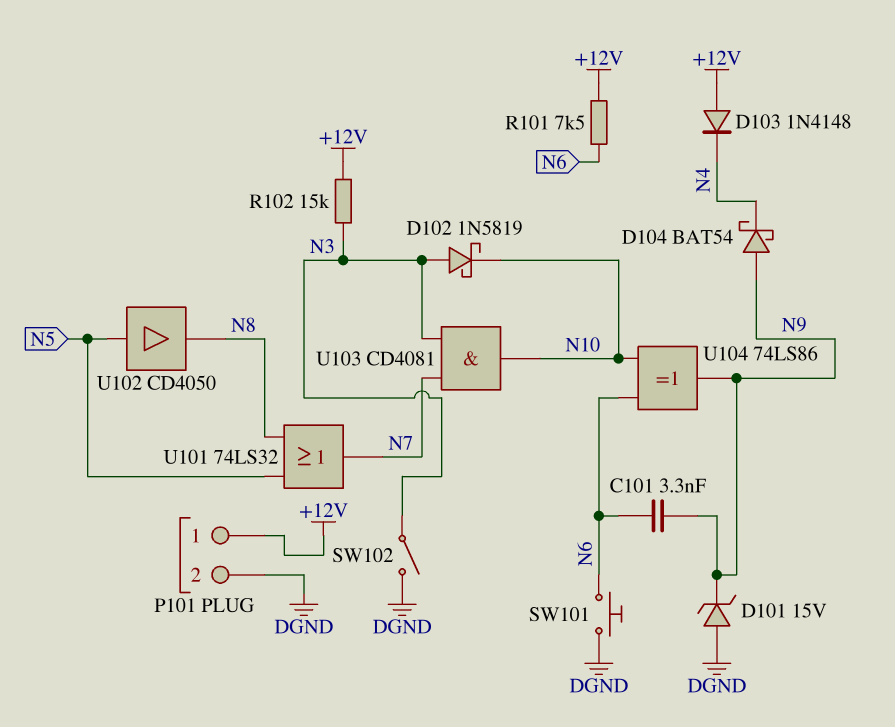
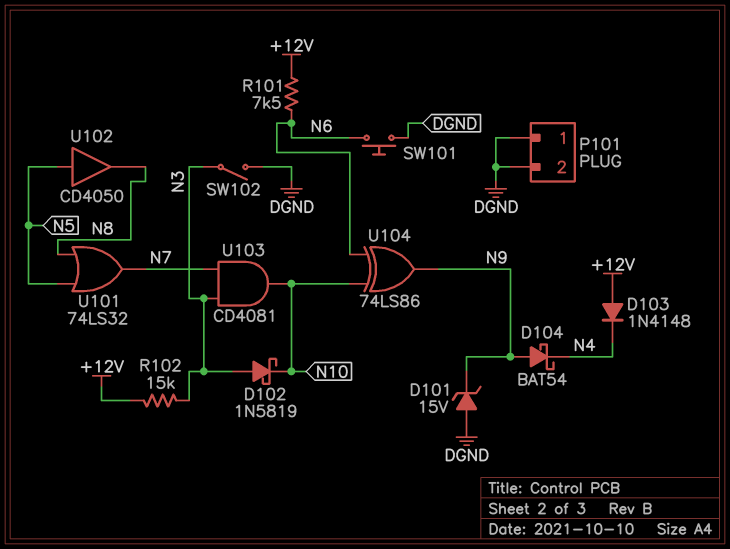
C101: 3.3nF (N6, N9) -> none
P101 pin 1: +12V -> DGND

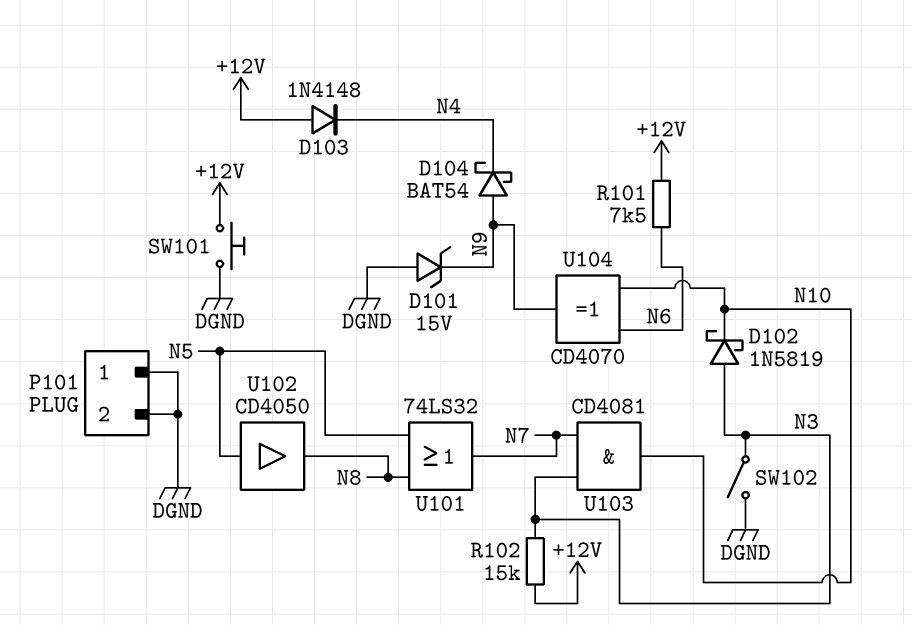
SW101: button (DGND, N6) -> button (+12V, DGND)
U104: XOR 74LS86 (in N6, in N10, out N9) -> XOR CD4070 (in N6, in N10, out N9)

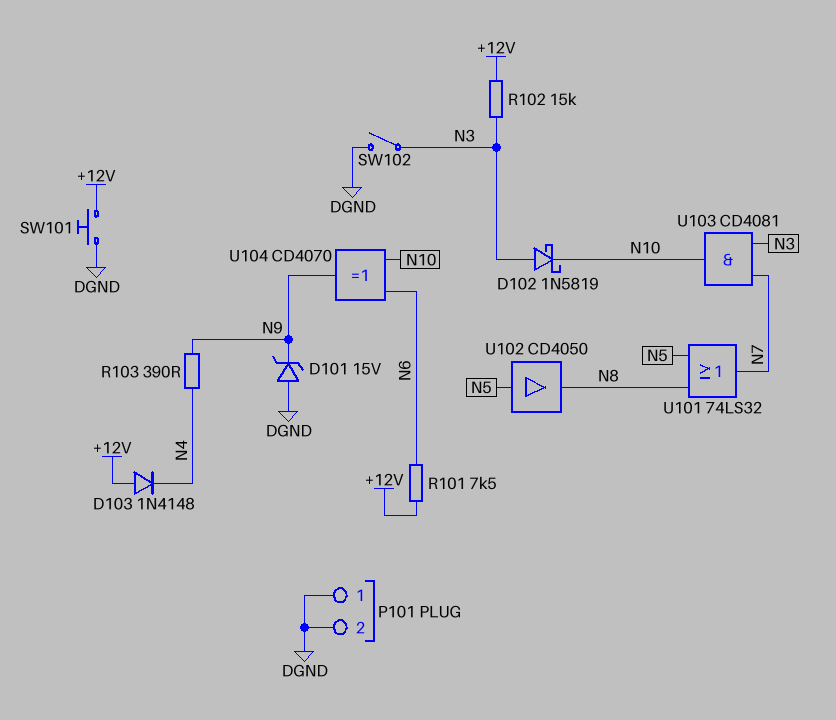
D104: schottky BAT54 (A N9, K N4) -> none
R103: none -> 390 (N4, N9)

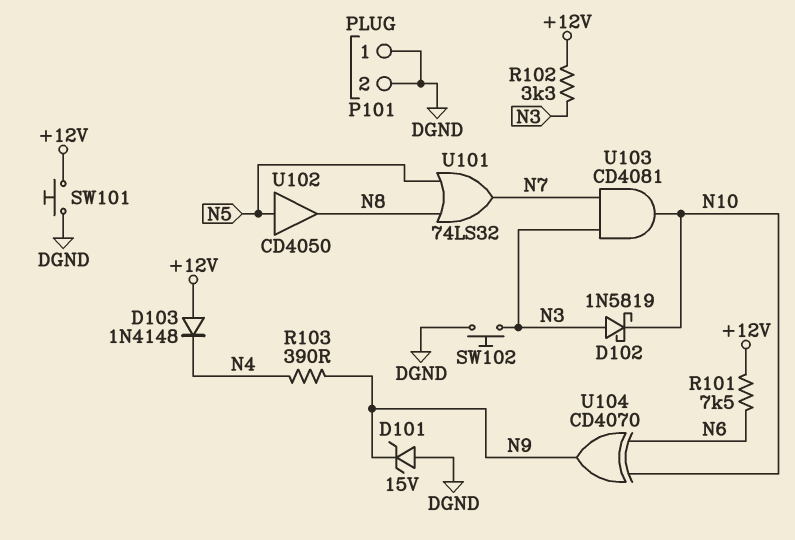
R102: 15k (+12V, N3) -> 3.3k (+12V, N3)
SW102: switch (DGND, N3) -> button (DGND, N3)

